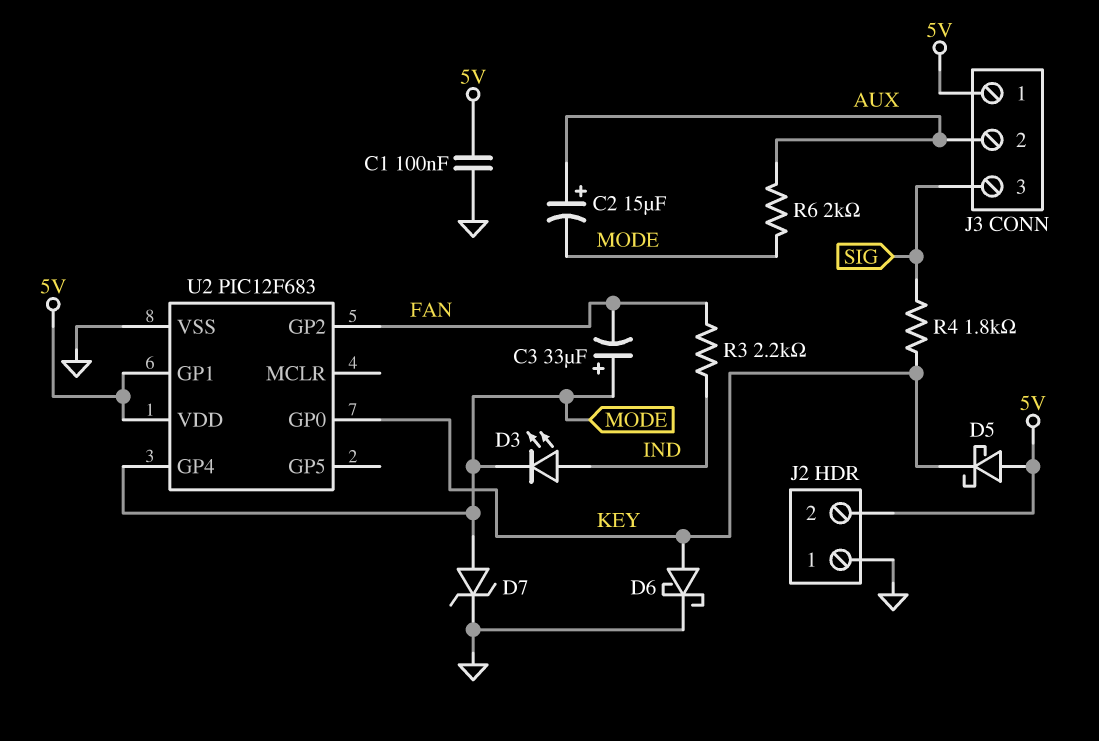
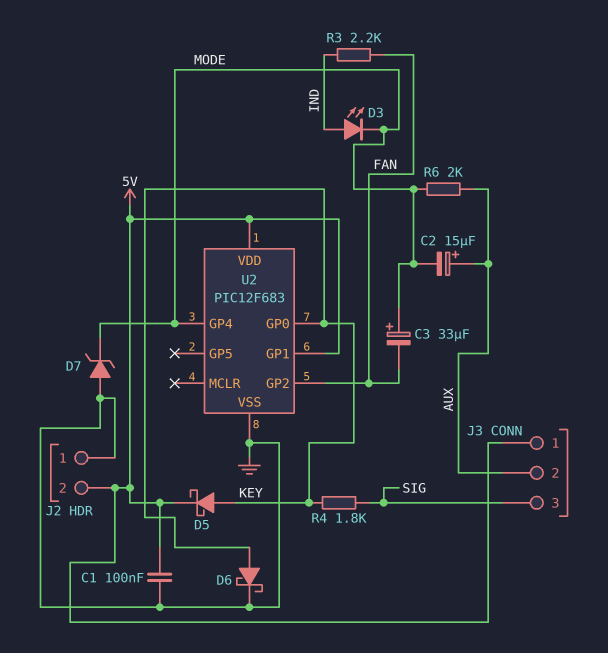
D5: schottky (A 5V, K KEY) -> schottky (A KEY, K 5V)
D7: zener (A MODE, K GND) -> zener (A GND, K MODE)

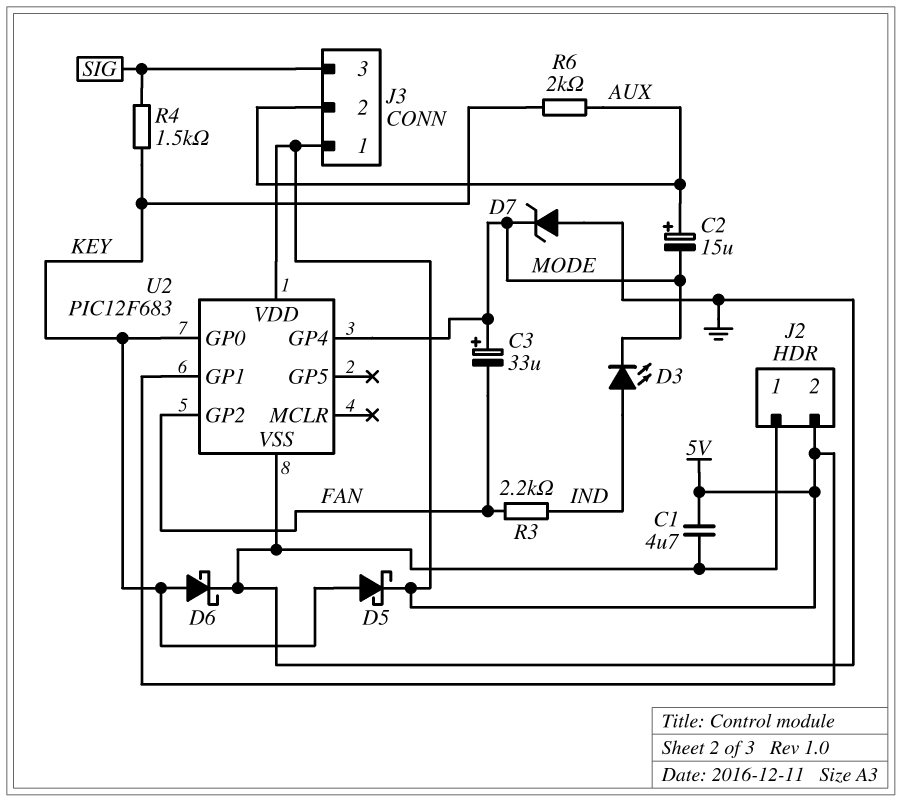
C1: 100nF (5V, GND) -> 4.7uF (5V, GND)
R4: 1.8k (KEY, SIG) -> 1.5k (KEY, SIG)
R6: 2k (AUX, MODE) -> 2k (AUX, KEY)

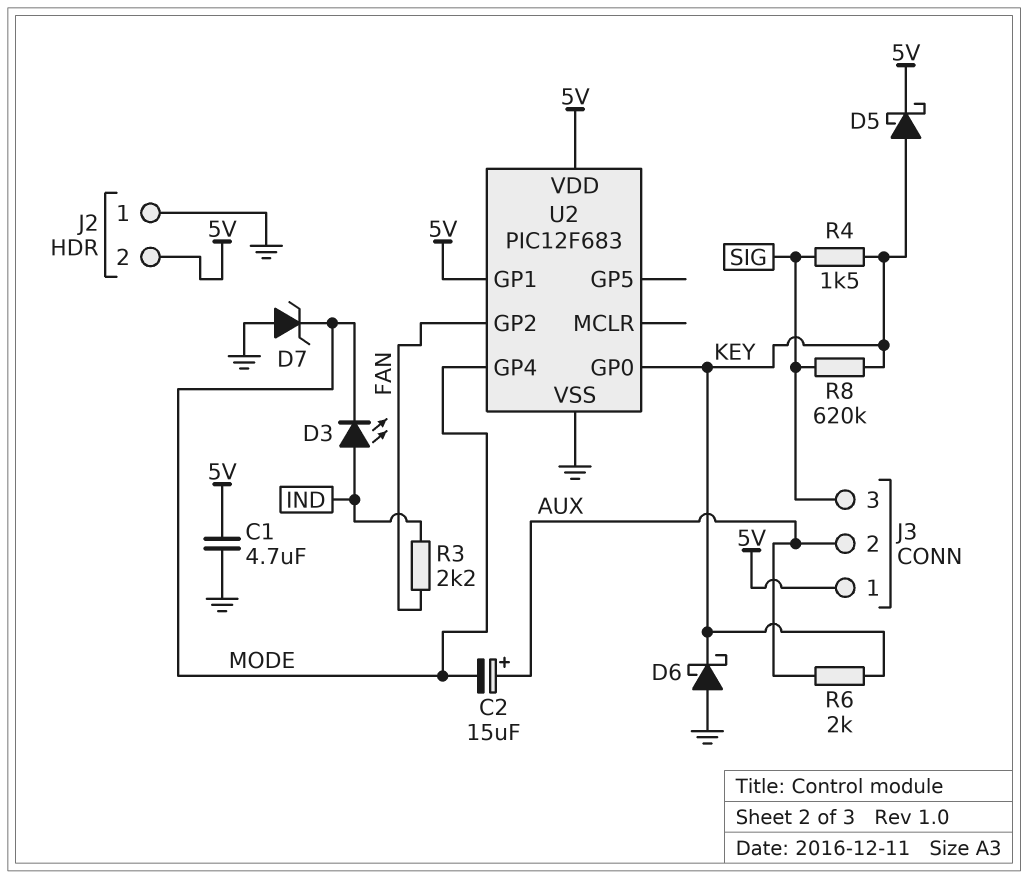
C3: 33uF (plus MODE, minus FAN) -> none
D6: schottky (A KEY, K GND) -> schottky (A GND, K KEY)
R8: none -> 620k (KEY, SIG)

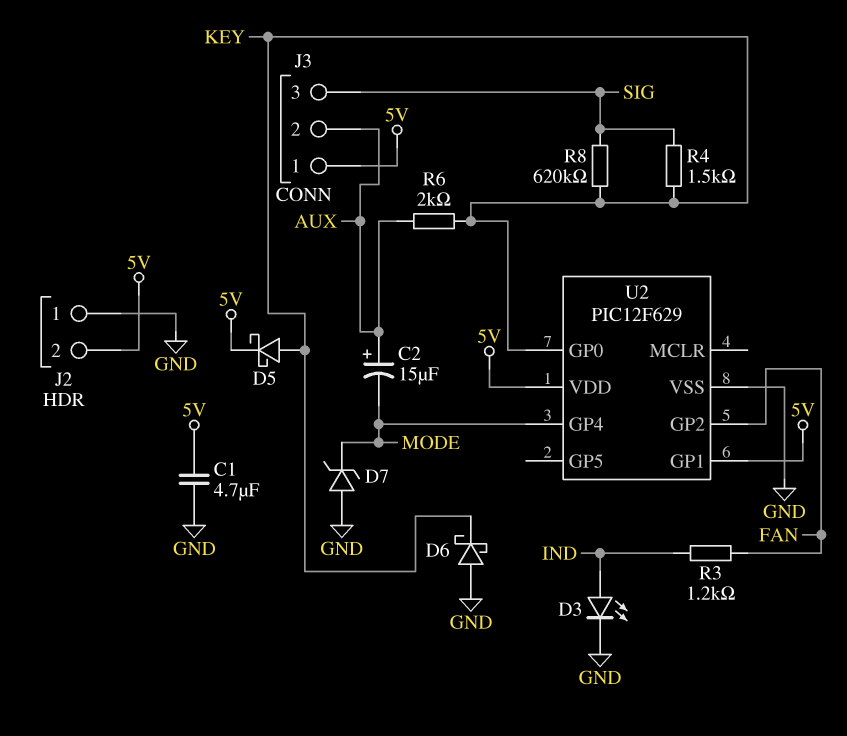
D3: LED (A IND, K MODE) -> LED (A IND, K GND)
R3: 2.2k (FAN, IND) -> 1.2k (FAN, IND)
U2: PIC12F683 -> PIC12F629

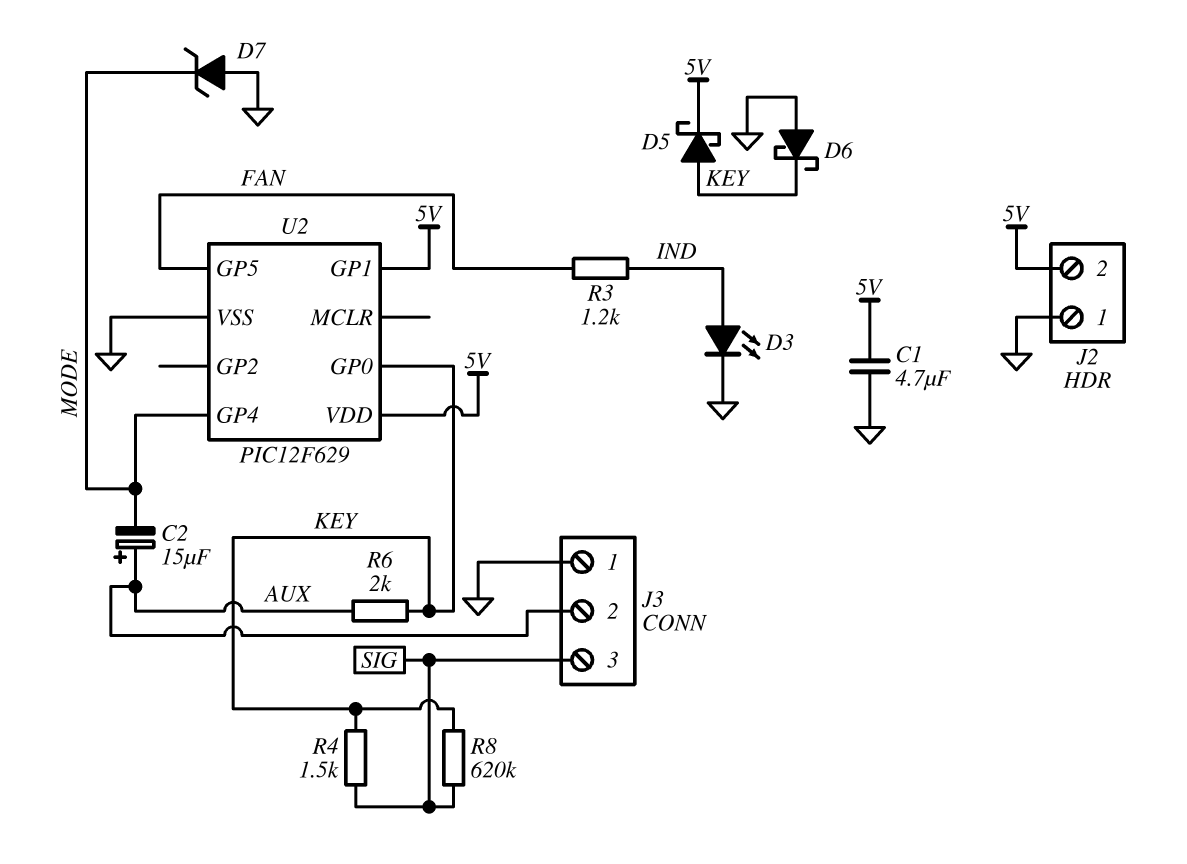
J3 pin 1: 5V -> GND
U2 pin GP2: FAN -> none
U2 pin GP5: none -> FAN

